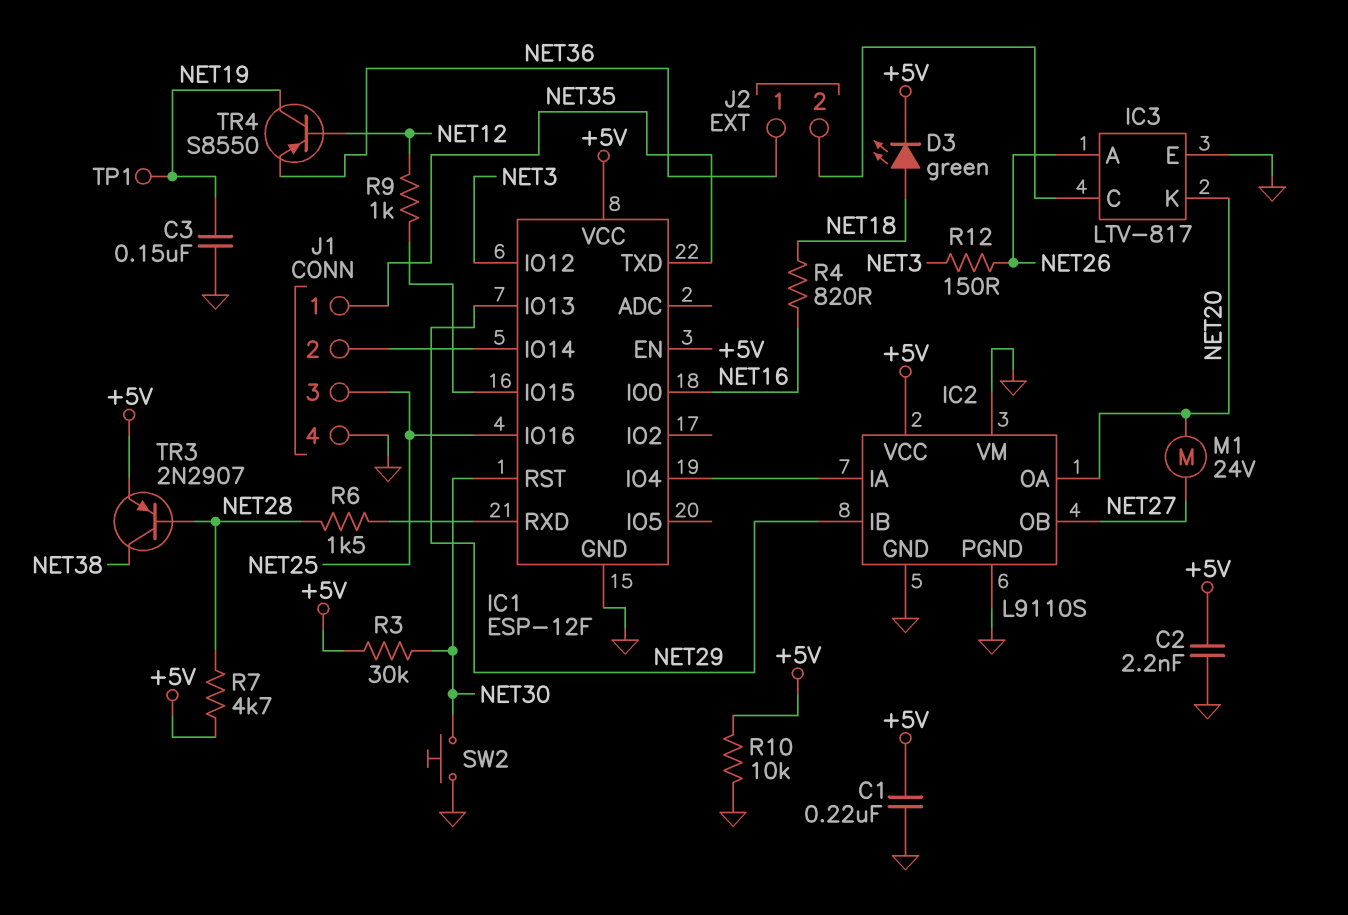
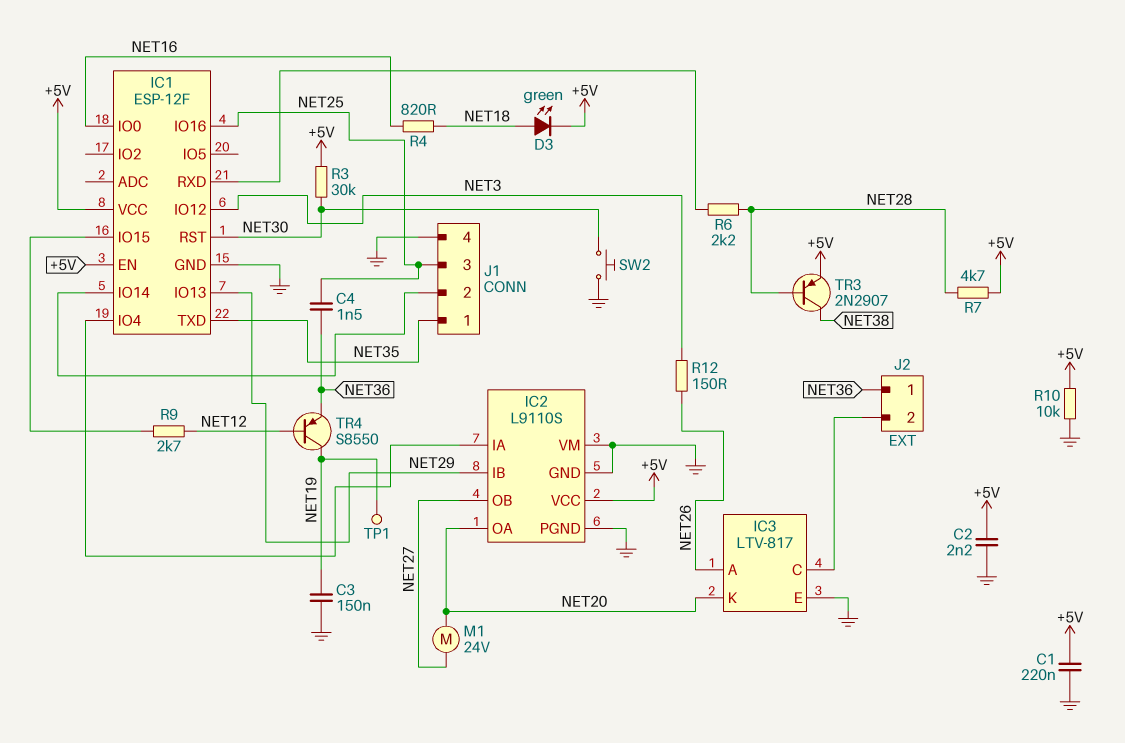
C4: none -> 1.5nF (NET25, NET36)
R6: 1.5k (IC1/RXD, NET28) -> 2.2k (IC1/RXD, NET28)
R9: 1k (IC1/IO15, NET12) -> 2.7k (IC1/IO15, NET12)

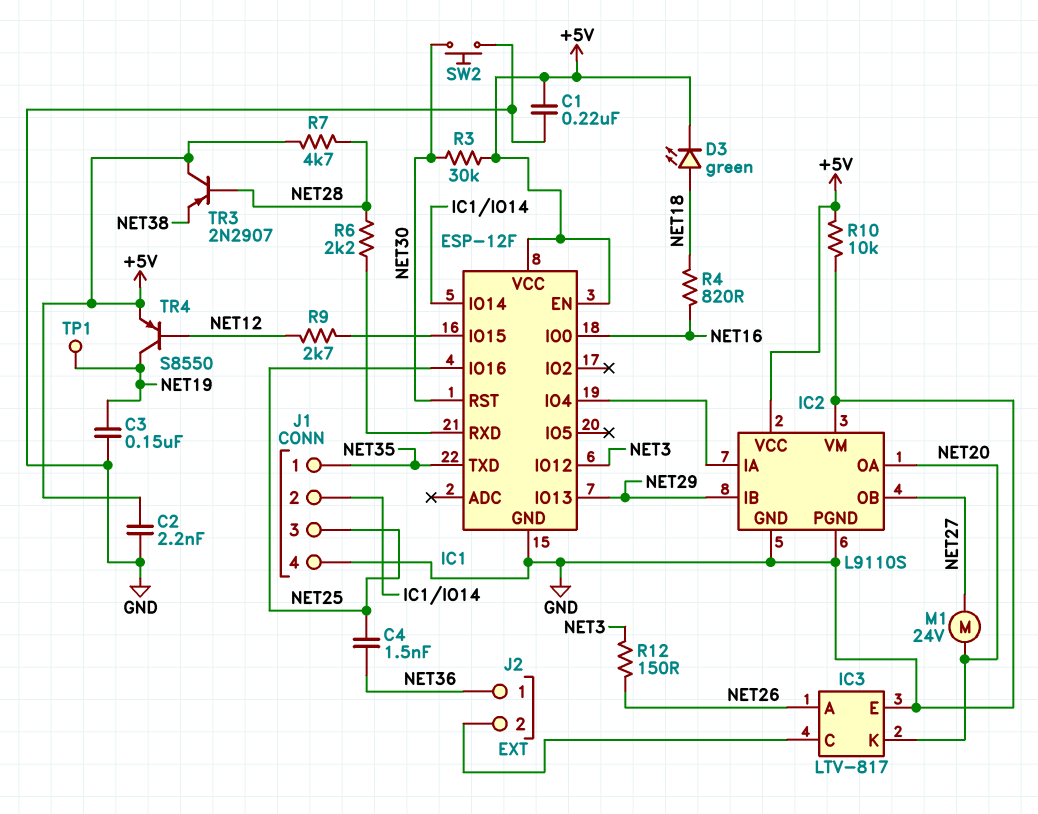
TR3: PNP 2N2907 (B NET28, C NET38, E +5V) -> PNP 2N2907 (B NET28, C +5V, E NET38)
TR4: PNP S8550 (B NET12, C NET19, E NET36) -> PNP S8550 (B NET12, C NET19, E +5V)

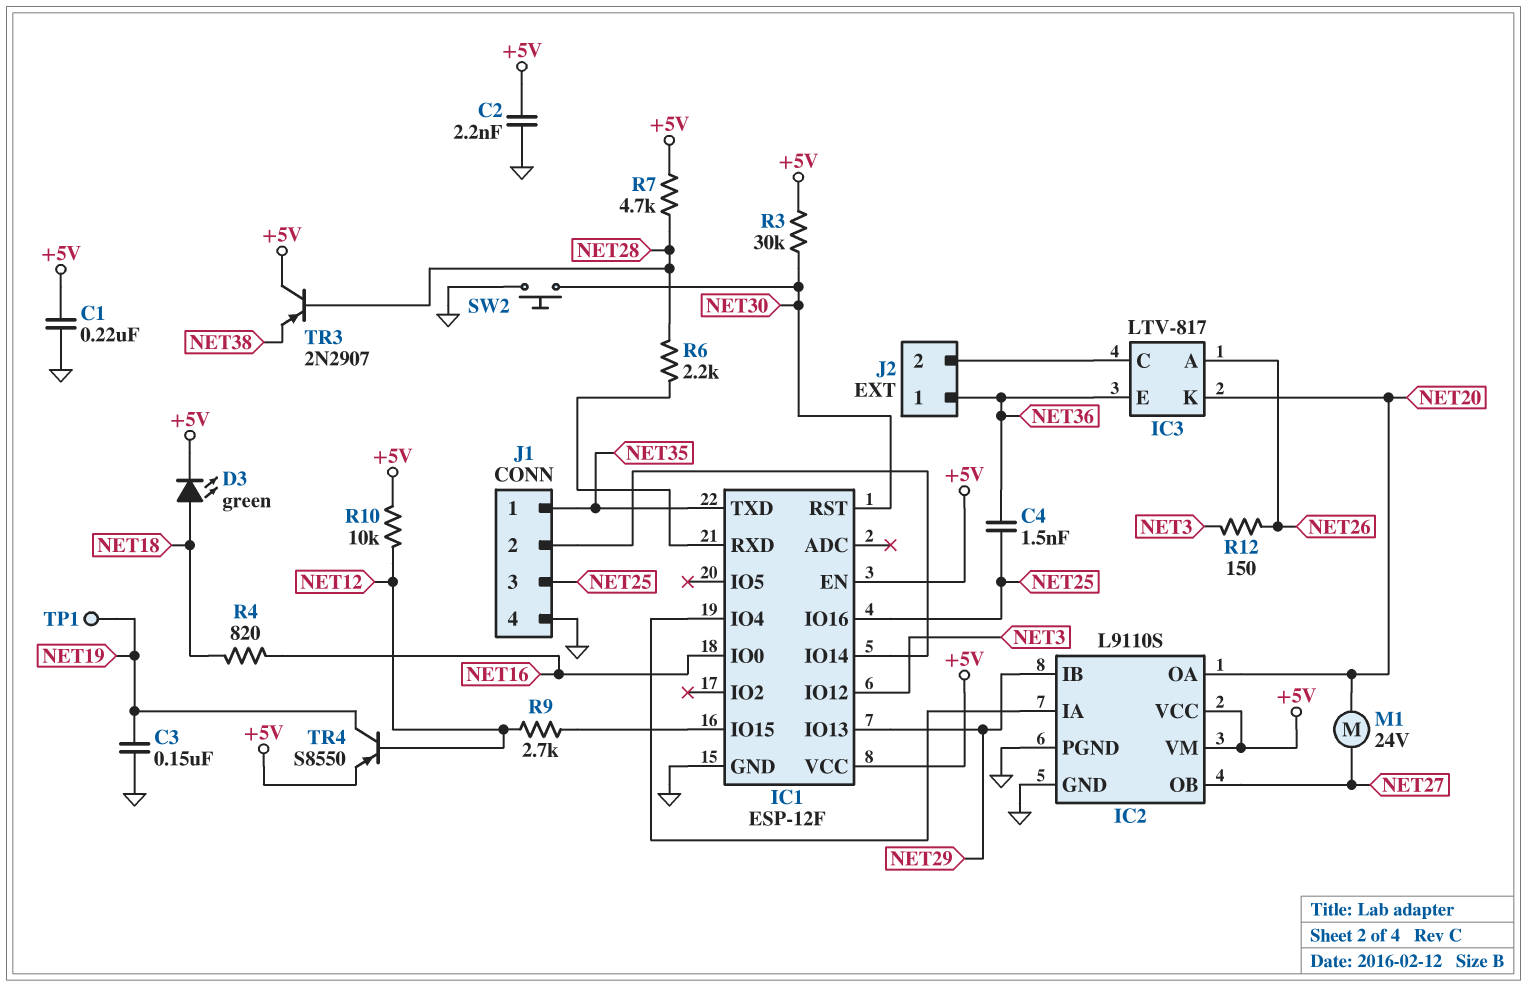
IC2 pin VM: GND -> +5V
IC3 pin E: GND -> NET36
R10: 10k (+5V, GND) -> 10k (+5V, NET12)

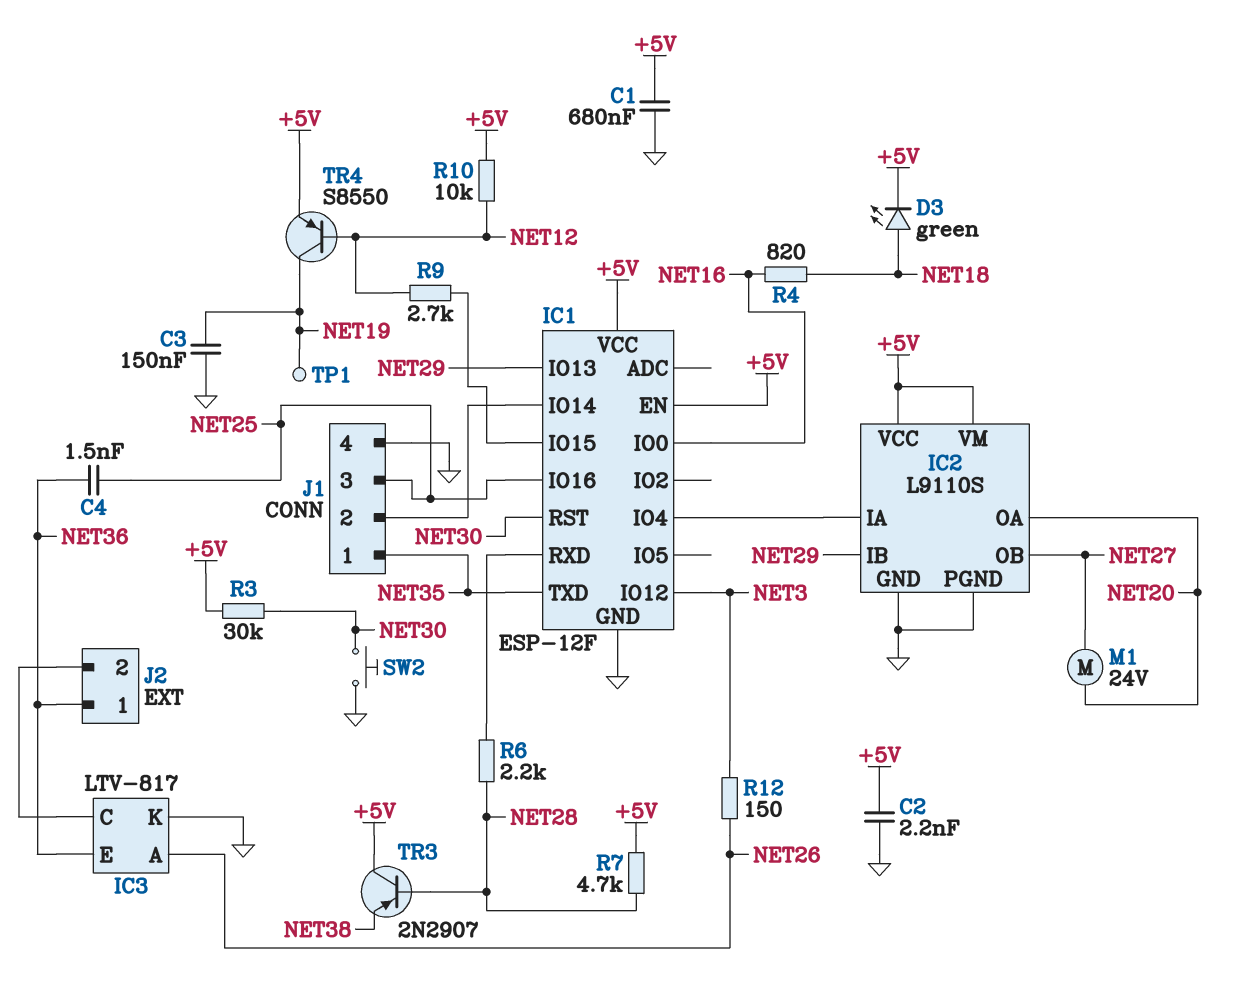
C1: 220nF (+5V, GND) -> 680nF (+5V, GND)
IC3 pin K: NET20 -> GND

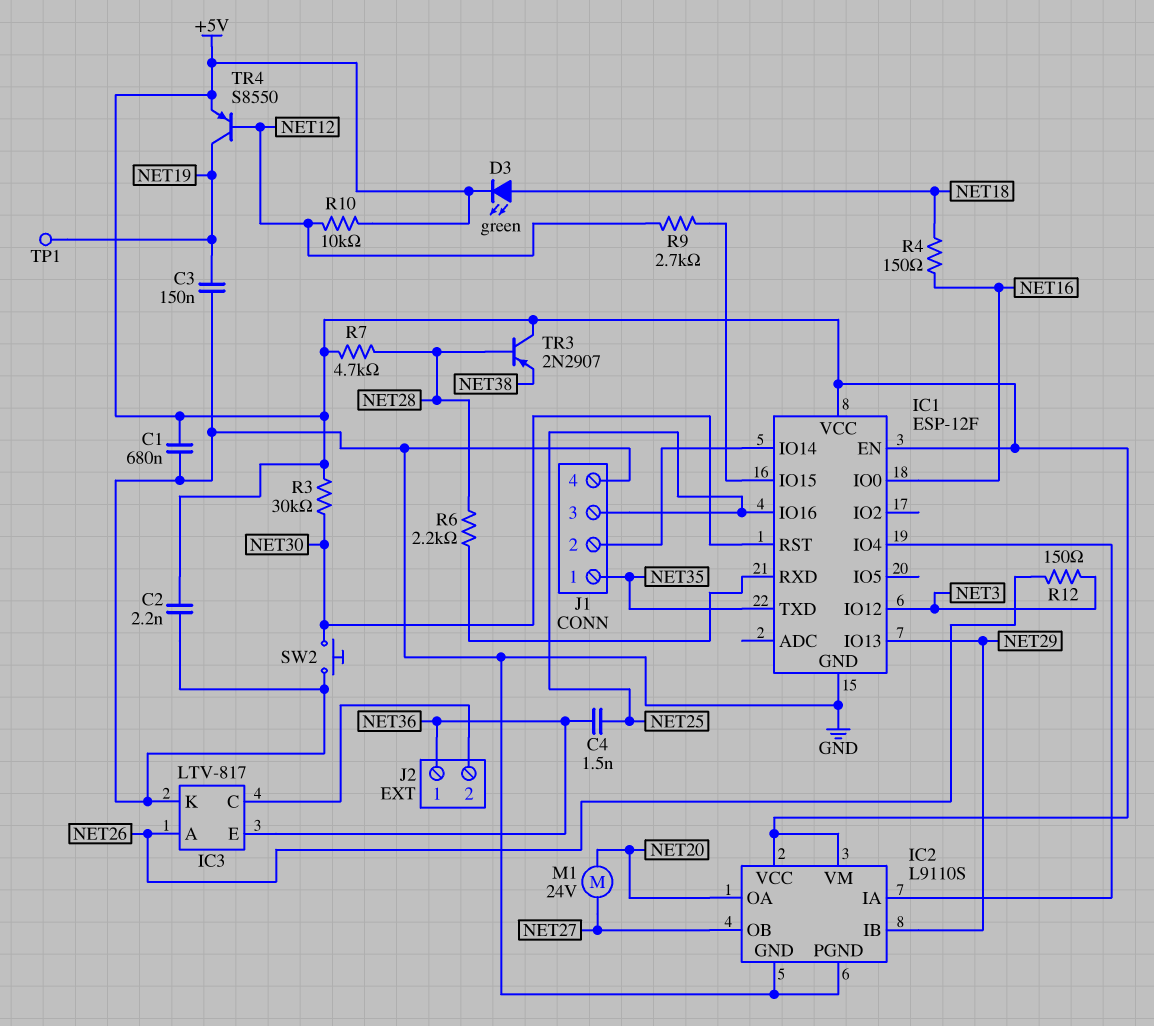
R4: 820 (NET16, NET18) -> 150 (NET16, NET18)

